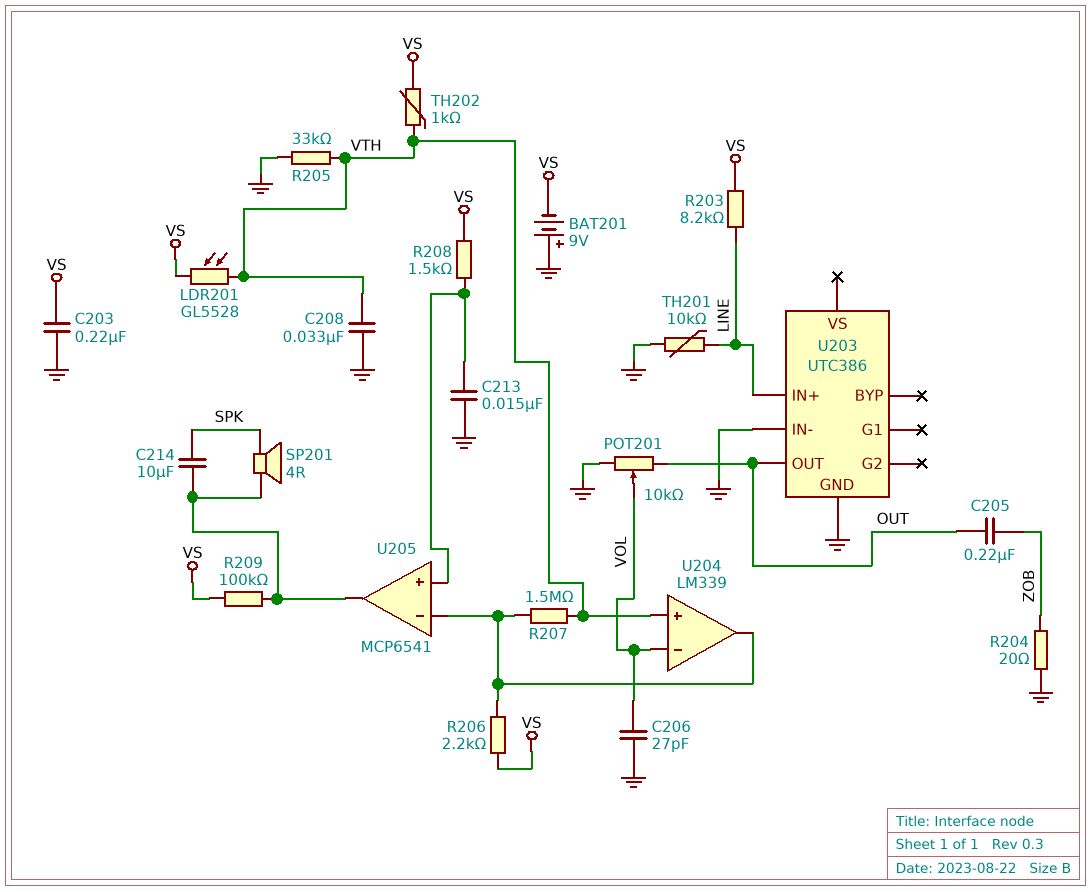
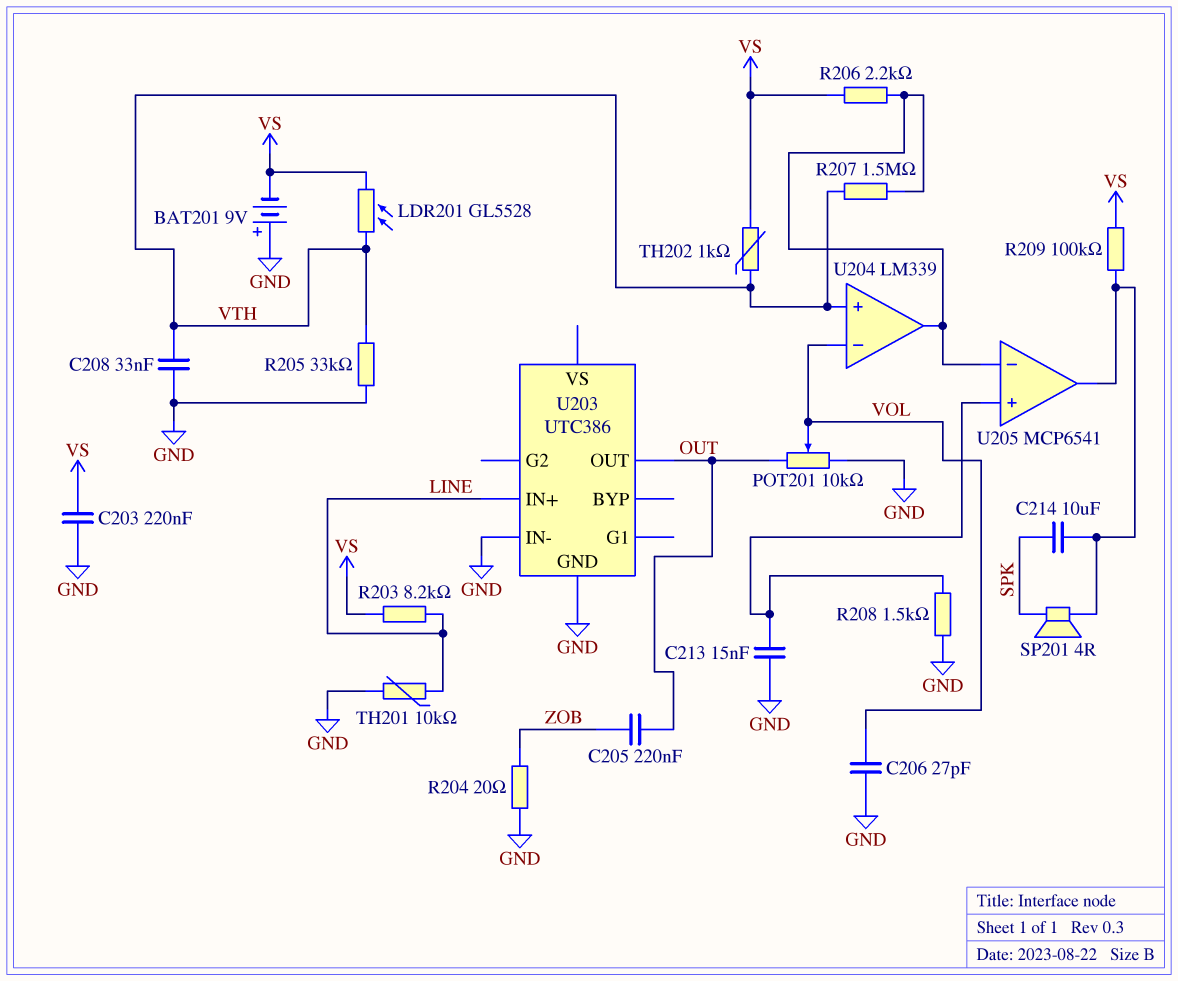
R208: 1.5k (U205/in+, VS) -> 1.5k (GND, U205/in+)

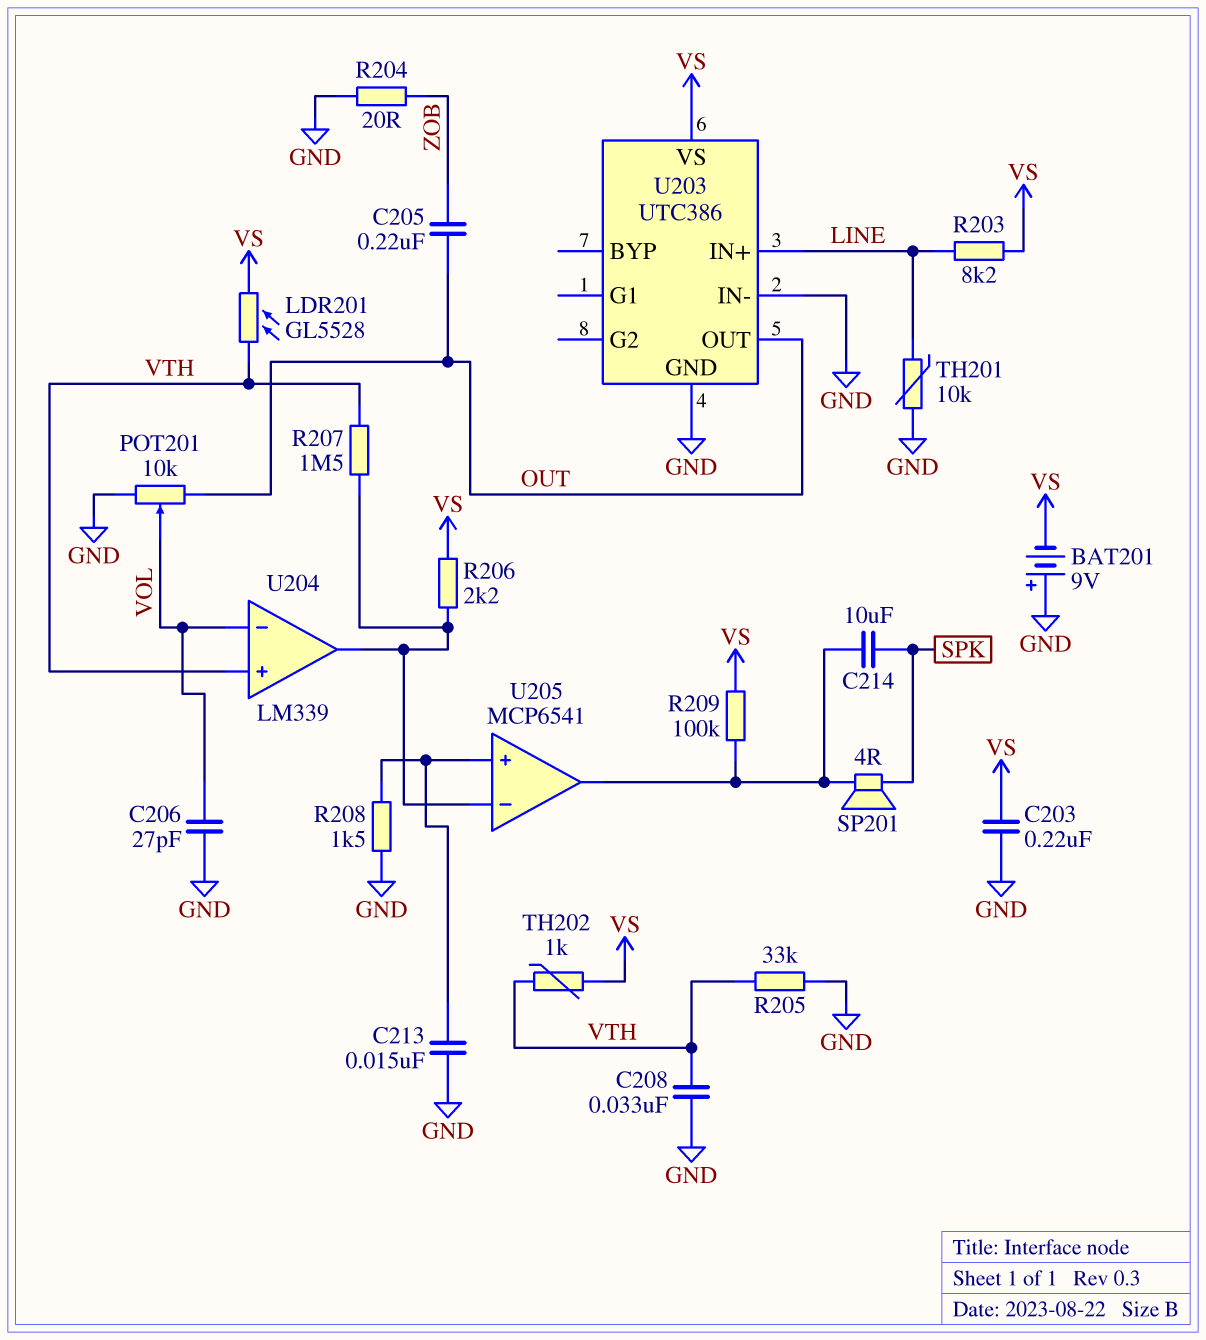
U203 pin VS: none -> VS

